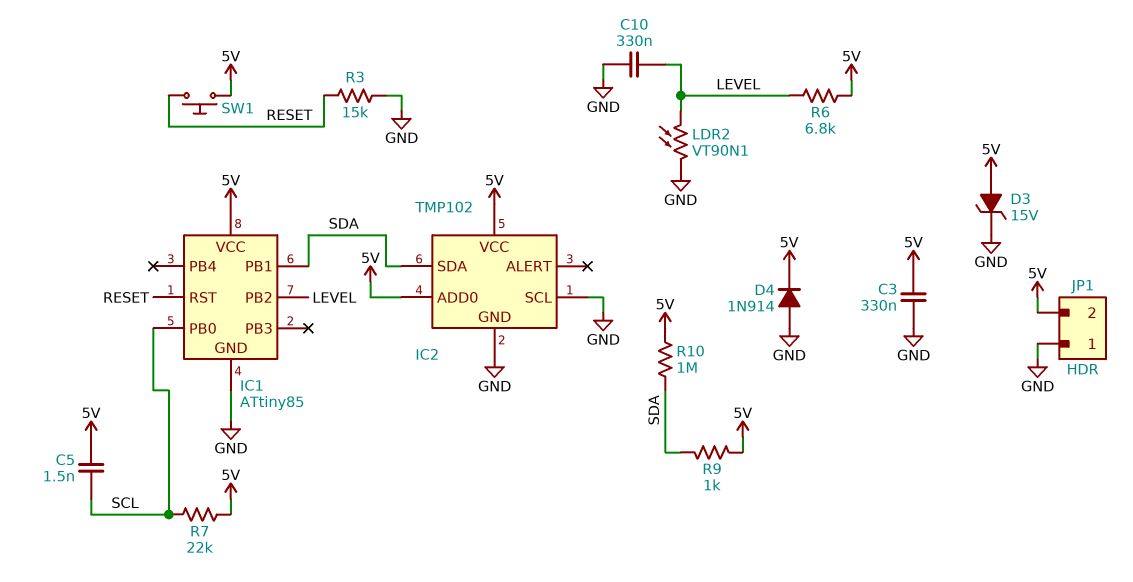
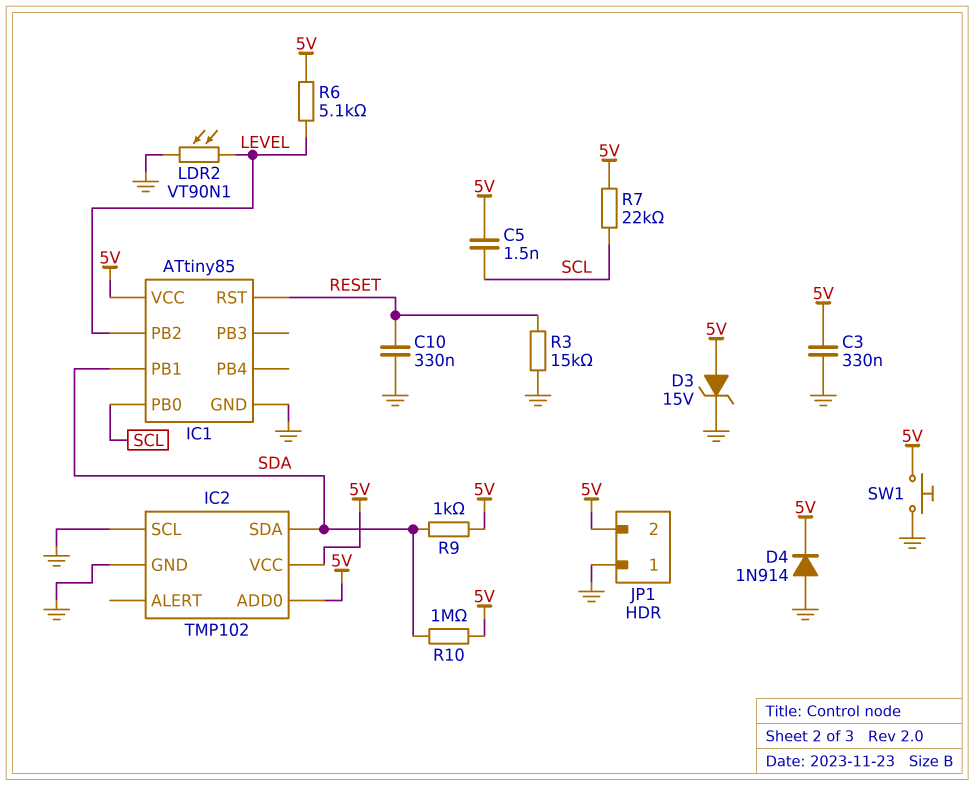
C10: 330nF (GND, LEVEL) -> 330nF (GND, RESET)
R6: 6.8k (5V, LEVEL) -> 5.1k (5V, LEVEL)
SW1: button (5V, RESET) -> button (5V, GND)

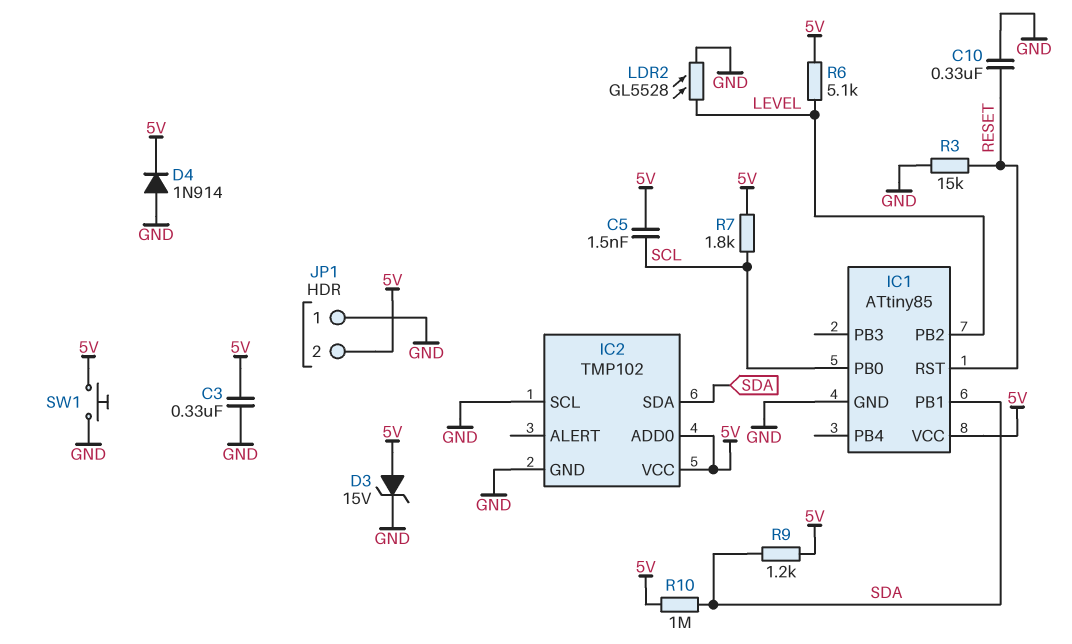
LDR2: VT90N1 (GND, LEVEL) -> GL5528 (GND, LEVEL)
R7: 22k (5V, SCL) -> 1.8k (5V, SCL)
R9: 1k (5V, SDA) -> 1.2k (5V, SDA)

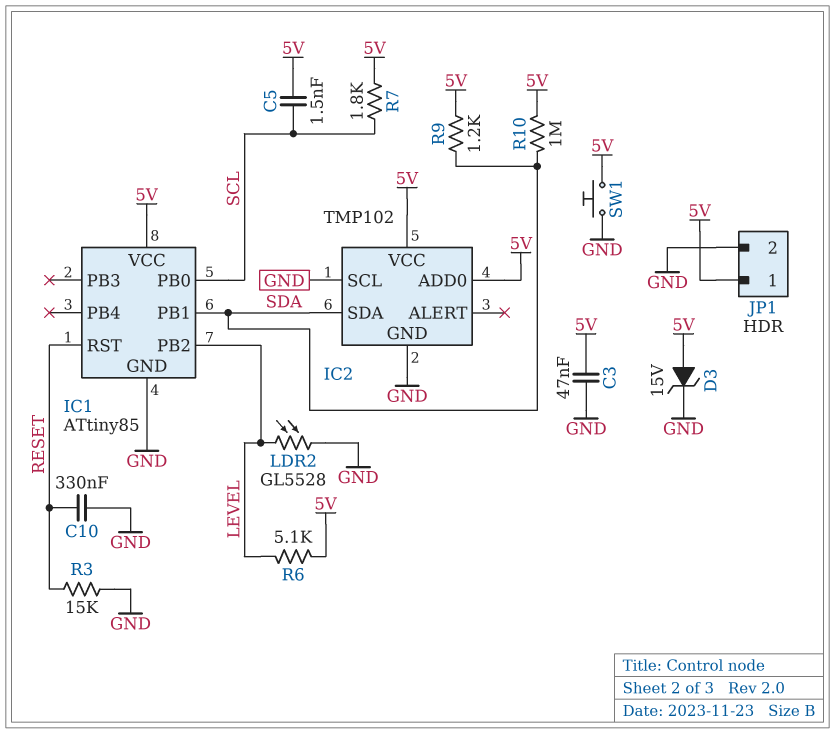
C3: 330nF (5V, GND) -> 47nF (5V, GND)
D4: diode 1N914 (A GND, K 5V) -> none
JP1 pin 1: GND -> 5V
JP1 pin 2: 5V -> GND

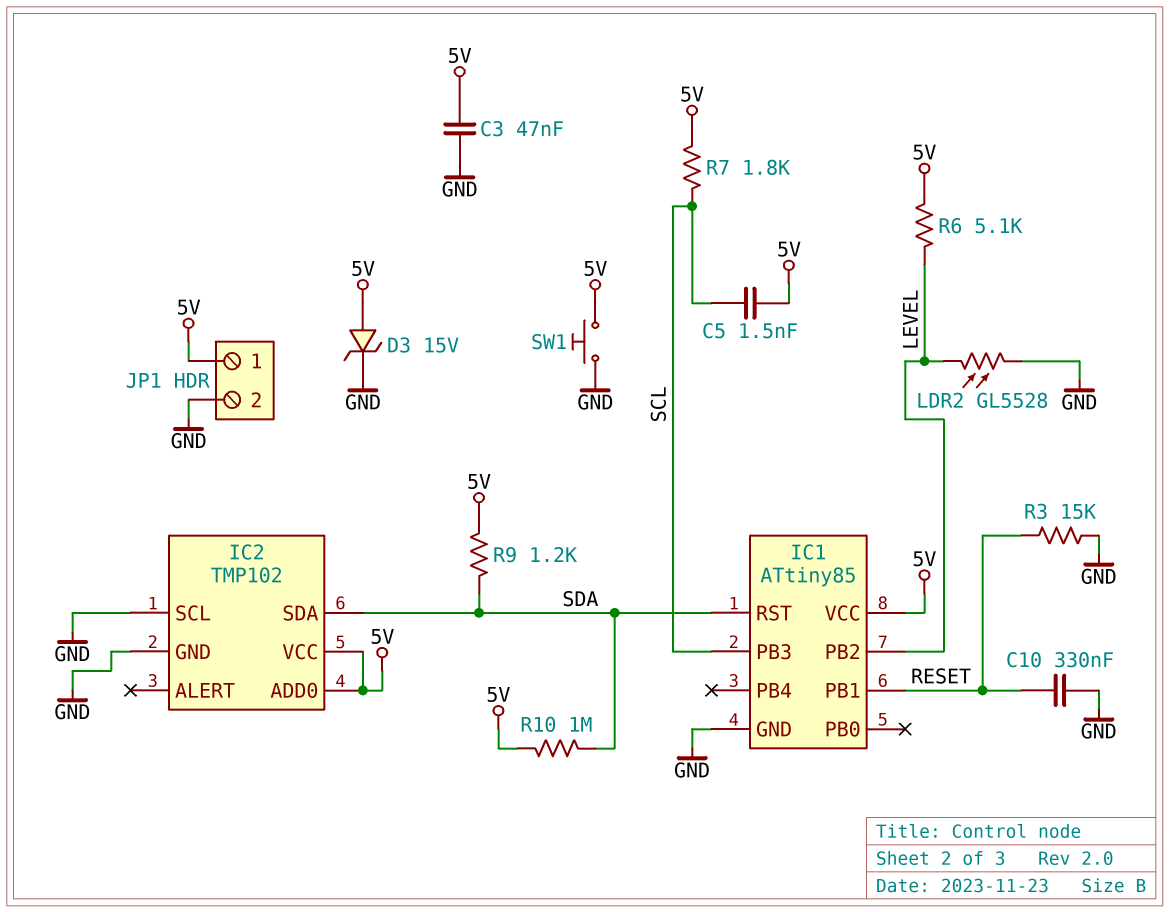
IC1 pin PB0: SCL -> none
IC1 pin PB1: SDA -> RESET
IC1 pin PB3: none -> SCL
IC1 pin RST: RESET -> SDA

